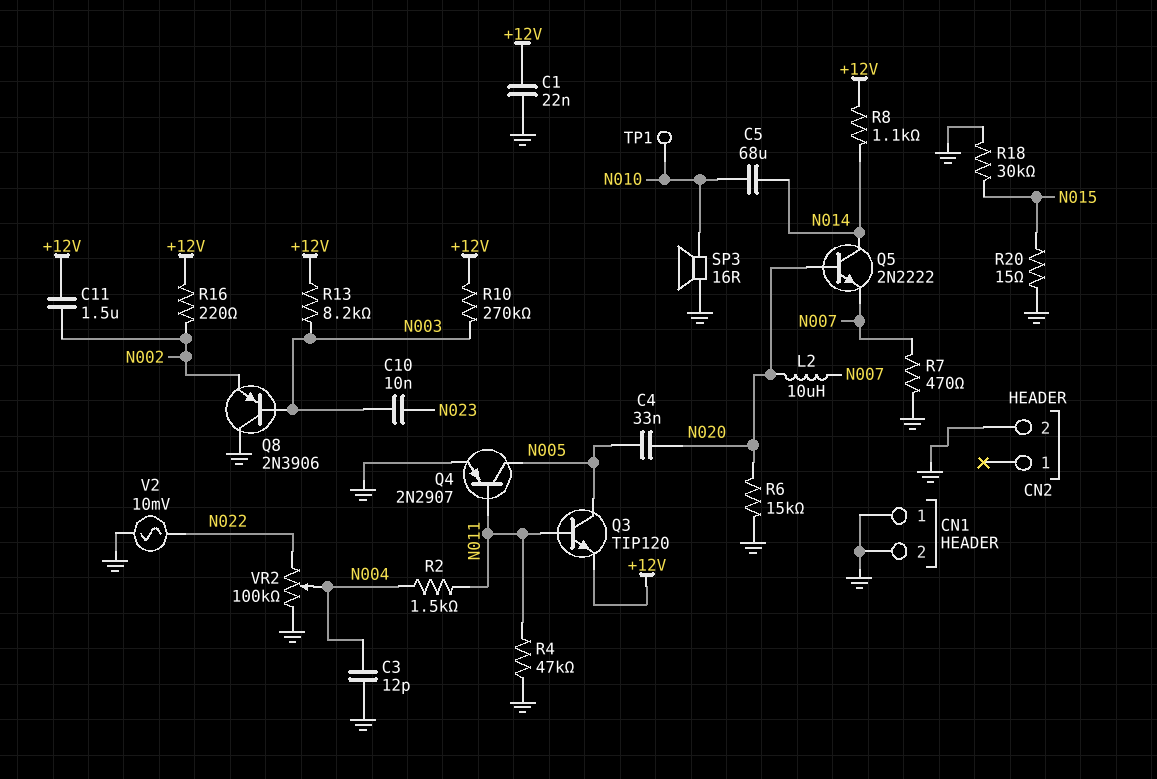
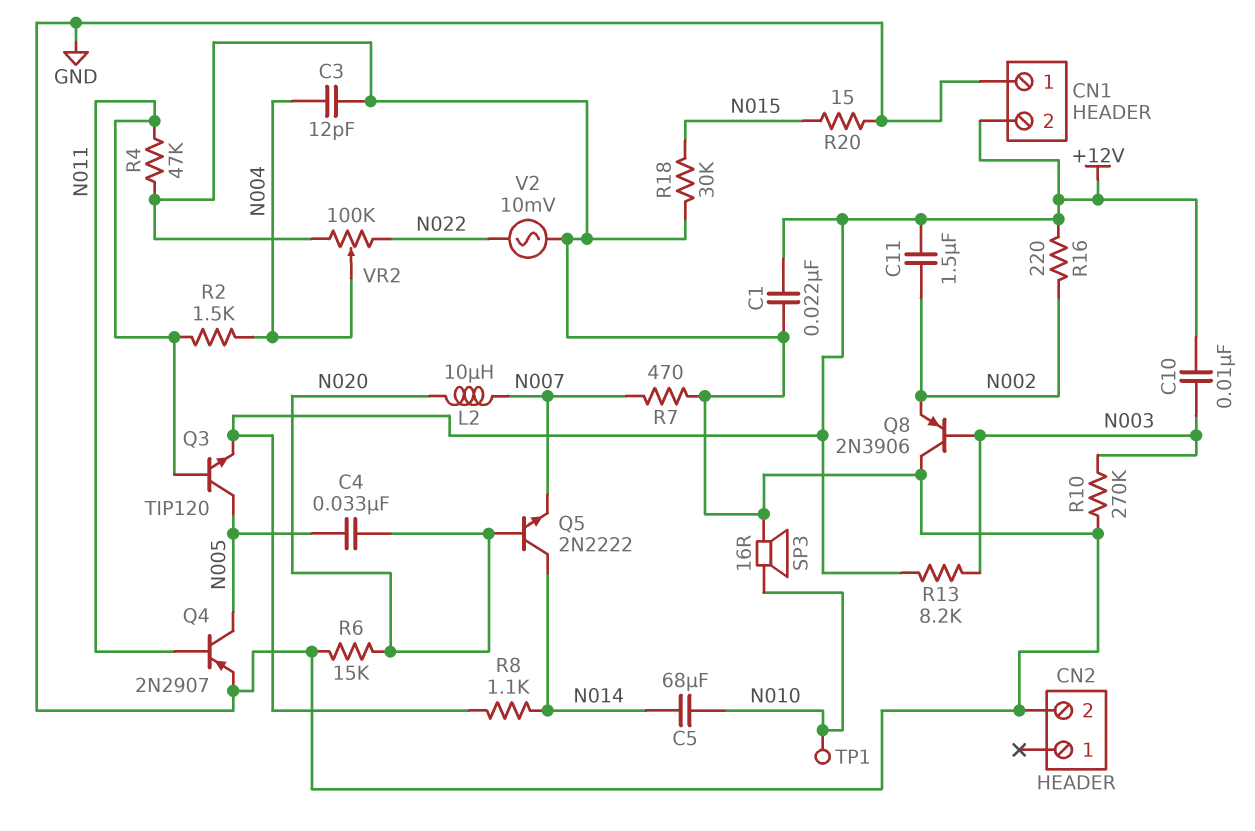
C10: 10nF (N003, N023) -> 10nF (+12V, N003)
CN1 pin 2: GND -> +12V
R10: 270k (+12V, N003) -> 270k (GND, N003)

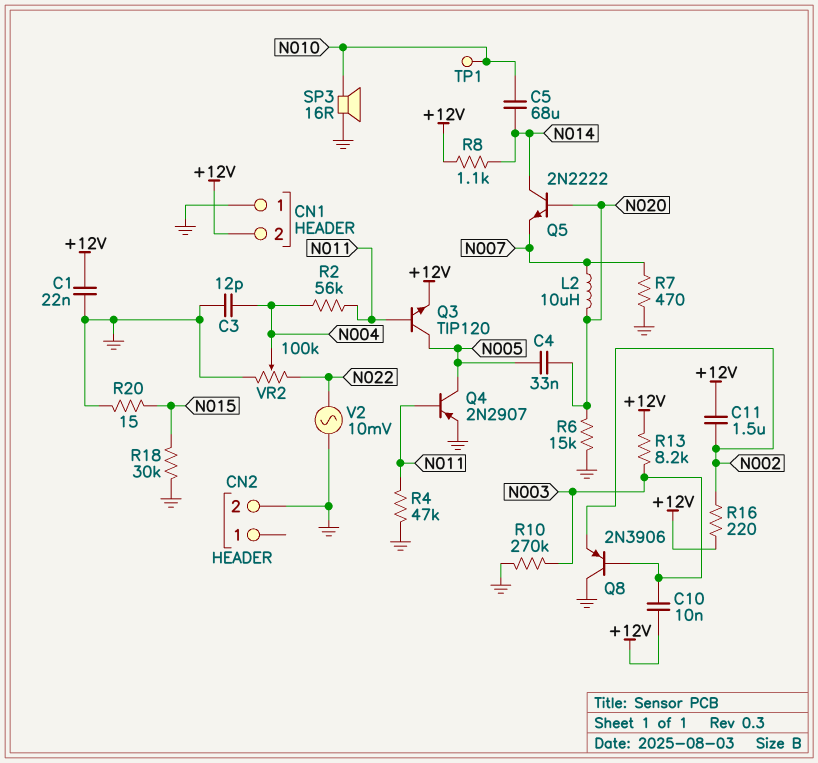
R2: 1.5k (N004, N011) -> 56k (N004, N011)

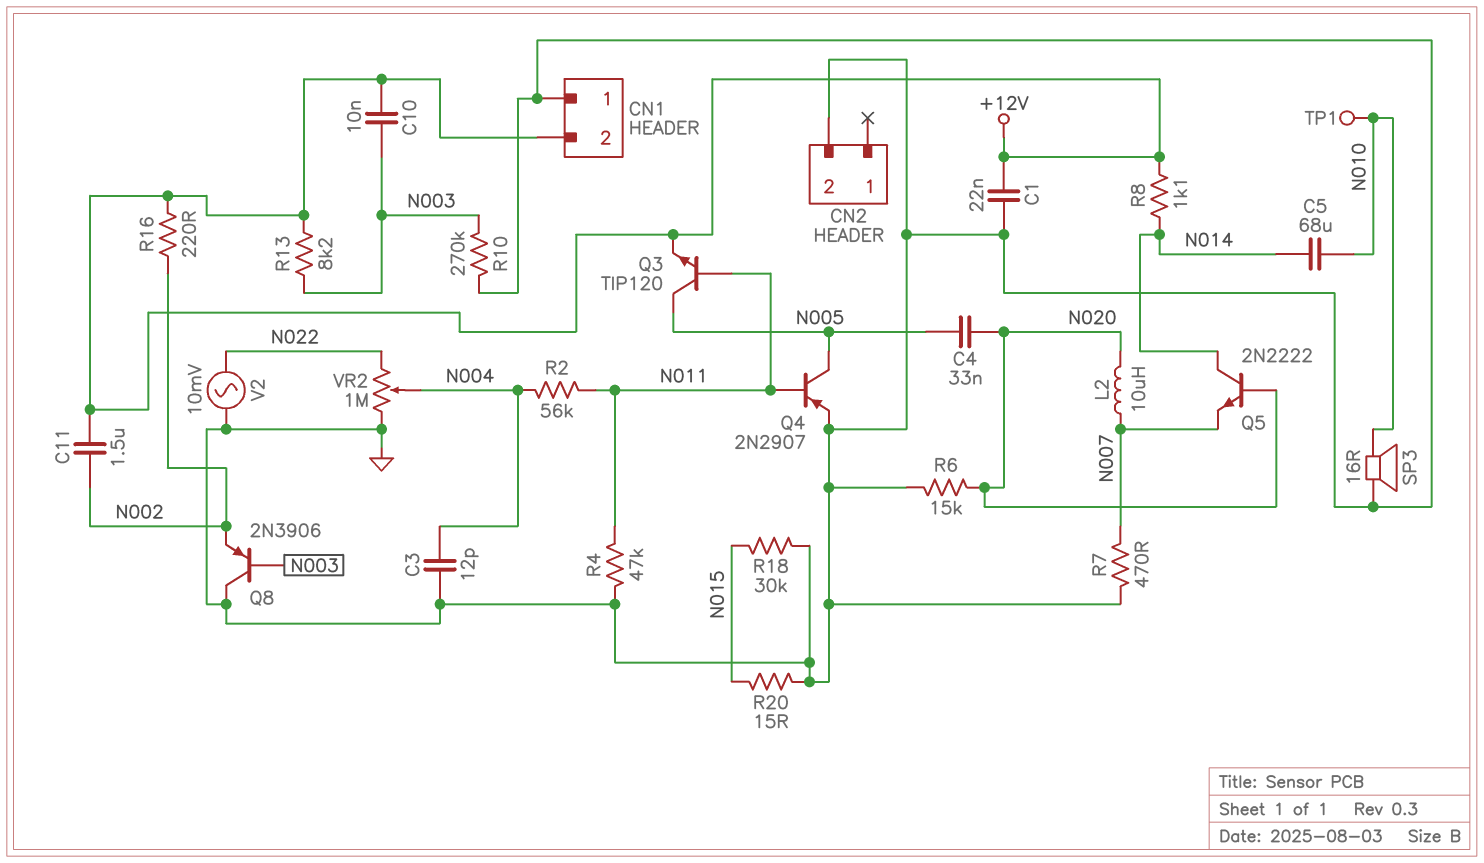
VR2: 100k (GND, N022, wiper N004) -> 1M (GND, N022, wiper N004)

